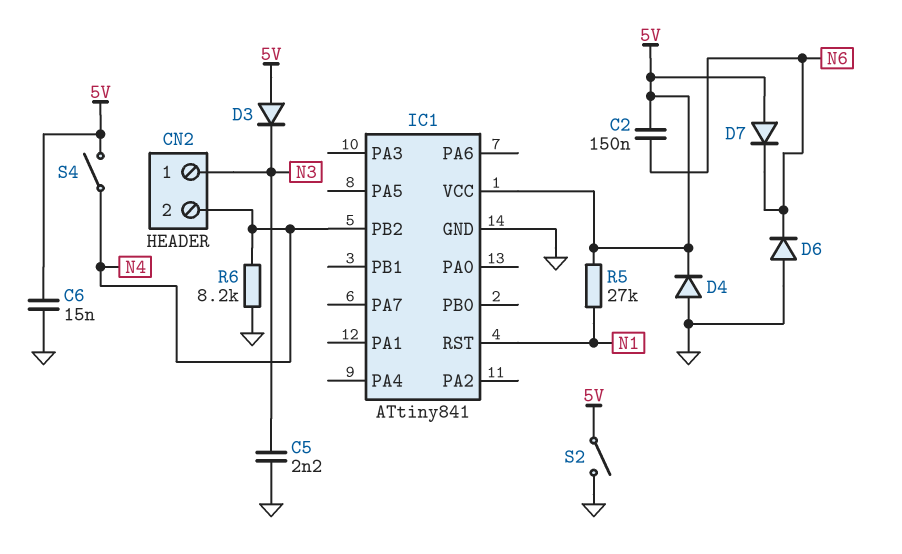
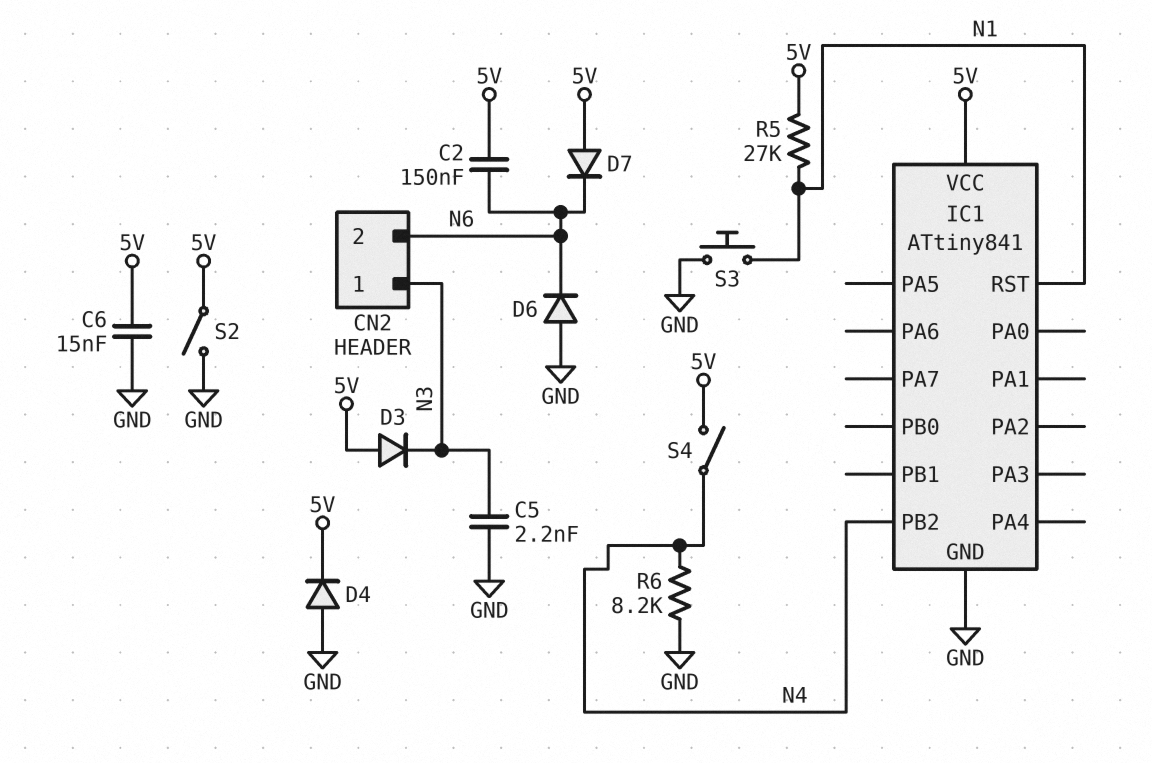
CN2 pin 2: N4 -> N6
S3: none -> button (GND, N1)

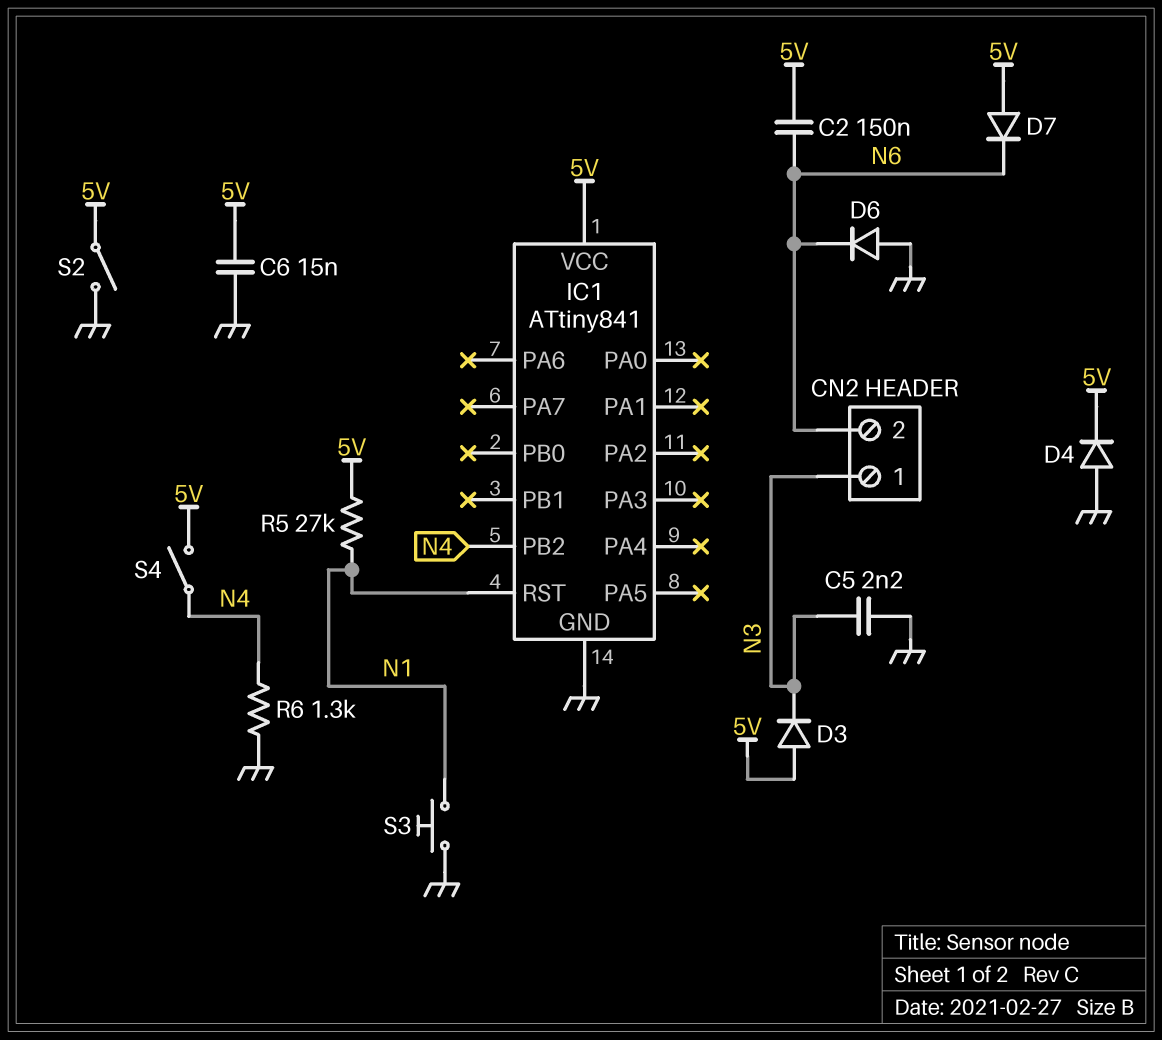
R6: 8.2k (GND, N4) -> 1.3k (GND, N4)

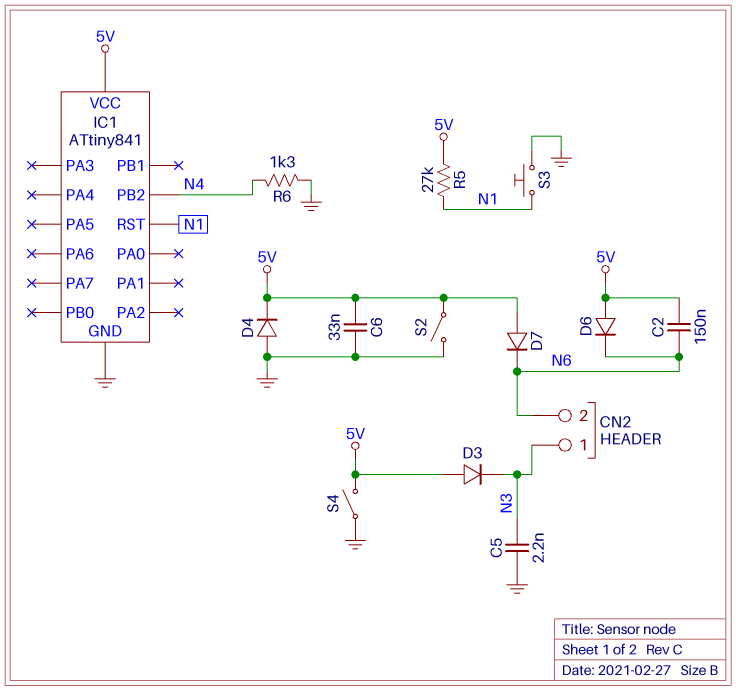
C6: 15nF (5V, GND) -> 33nF (5V, GND)
D6: diode (A GND, K N6) -> diode (A 5V, K N6)
S4: switch (5V, N4) -> switch (5V, GND)

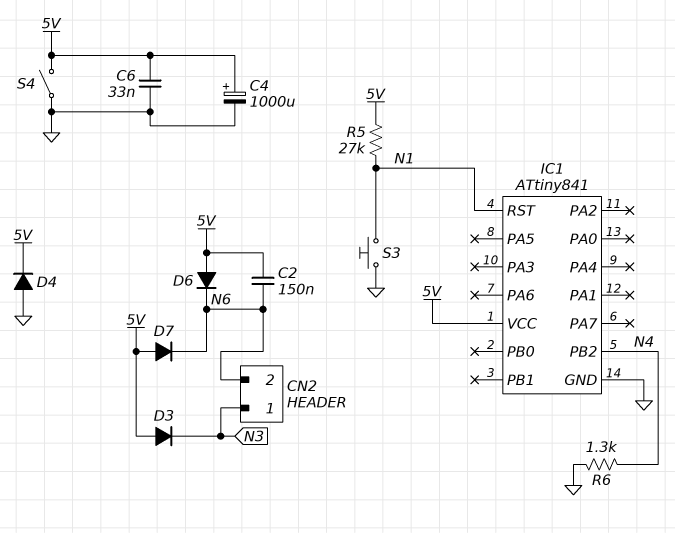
C4: none -> 1000uF (plus 5V, minus GND)
C5: 2.2nF (GND, N3) -> none
S2: switch (5V, GND) -> none

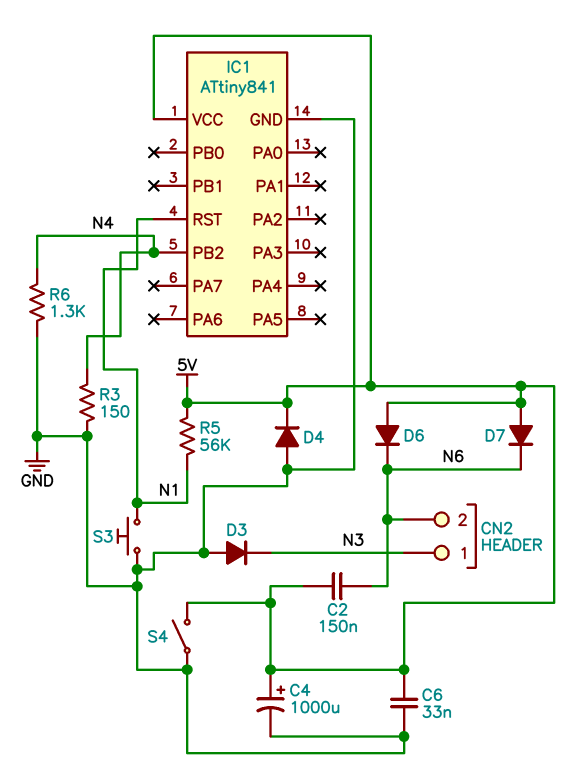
D3: diode (A 5V, K N3) -> diode (A GND, K N3)
R3: none -> 150 (GND, N4)
R5: 27k (5V, N1) -> 56k (5V, N1)

